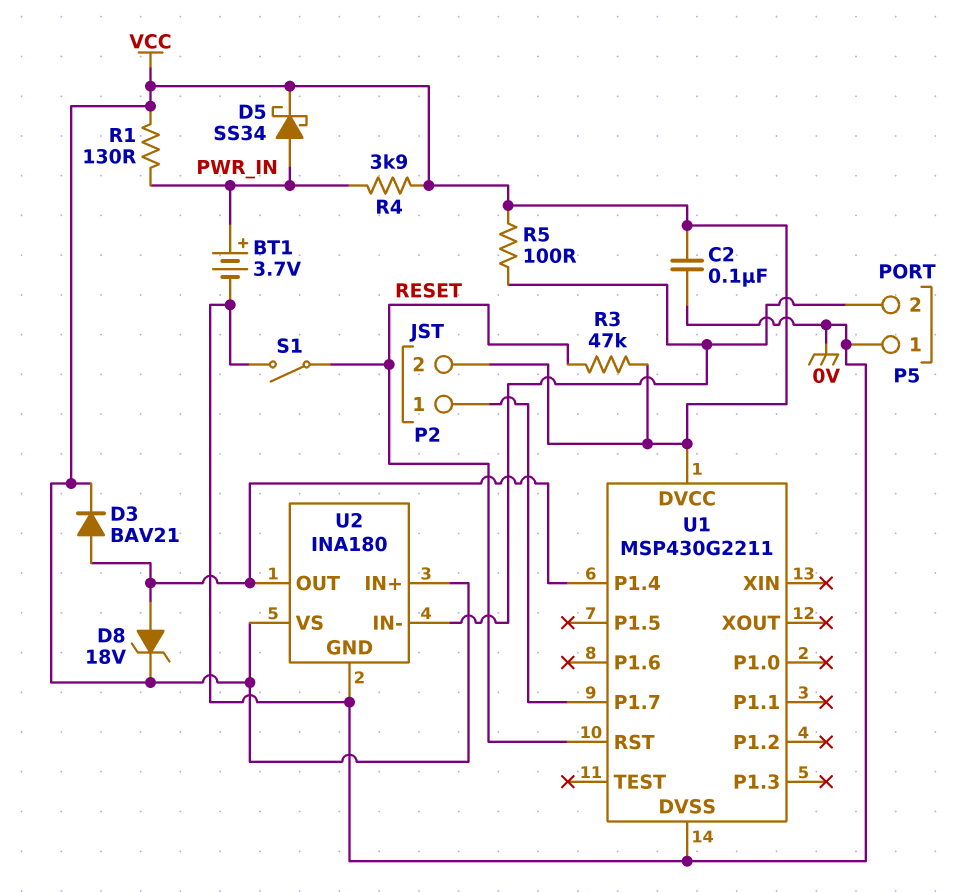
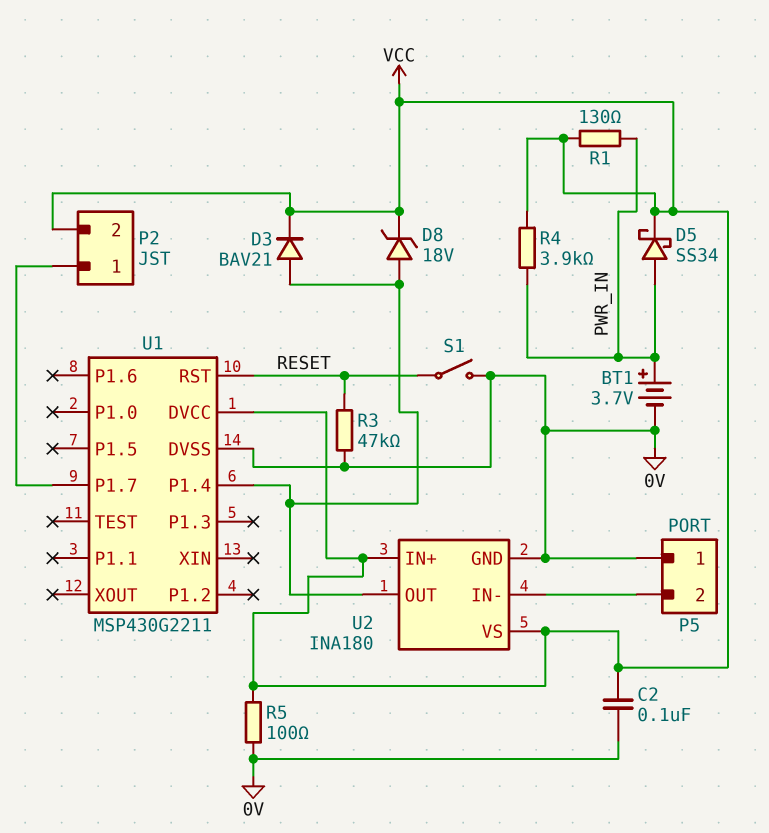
R3: 47k (RESET, VCC) -> 47k (0V, RESET)
R5: 100 (P5/2, VCC) -> 100 (0V, VCC)

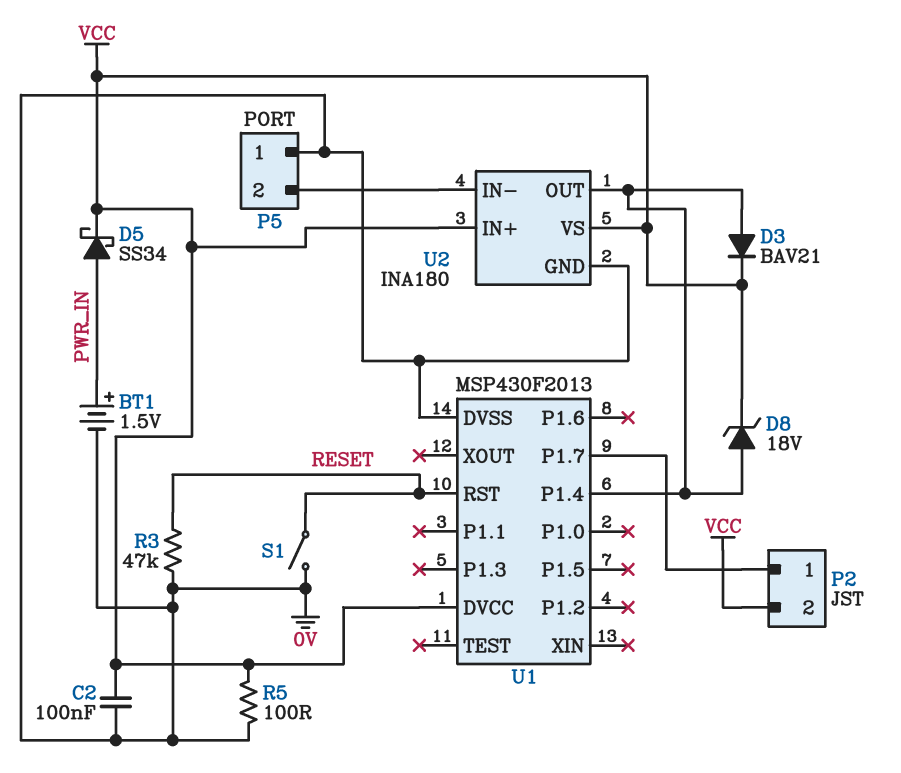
BT1: 3.7V (plus PWR_IN, minus 0V) -> 1.5V (plus PWR_IN, minus 0V)
R1: 130 (PWR_IN, VCC) -> none
R4: 3.9k (PWR_IN, VCC) -> none
U1: MSP430G2211 -> MSP430F2013

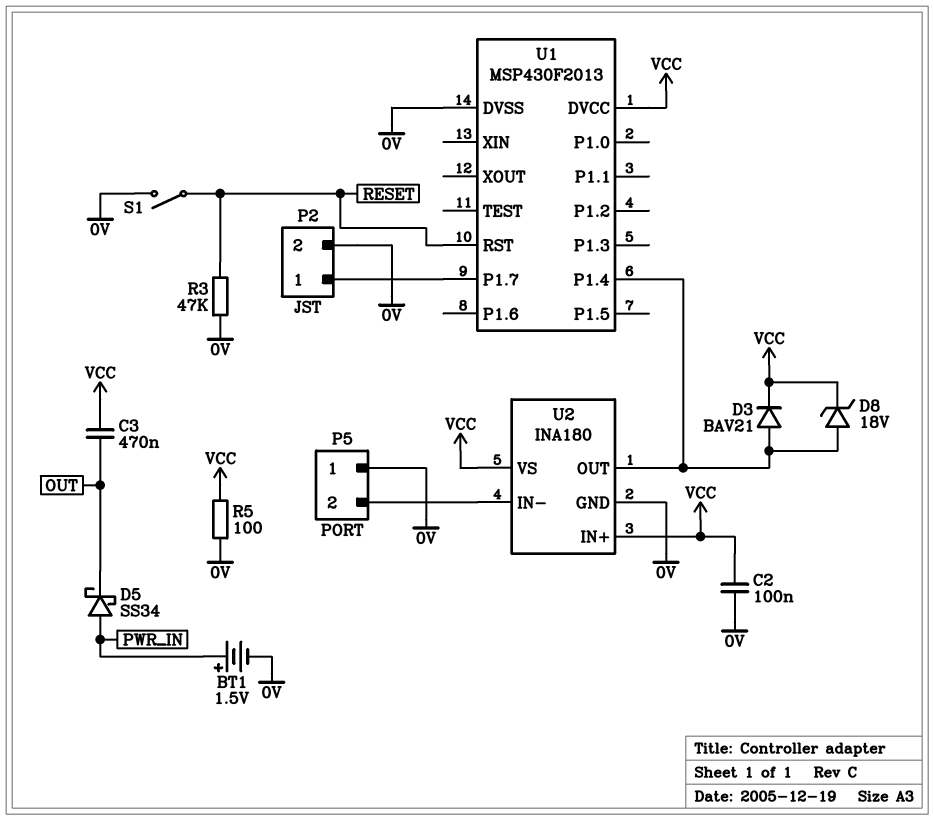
C3: none -> 470nF (OUT, VCC)
D5: schottky SS34 (A PWR_IN, K VCC) -> schottky SS34 (A PWR_IN, K OUT)
P2 pin 2: VCC -> 0V

